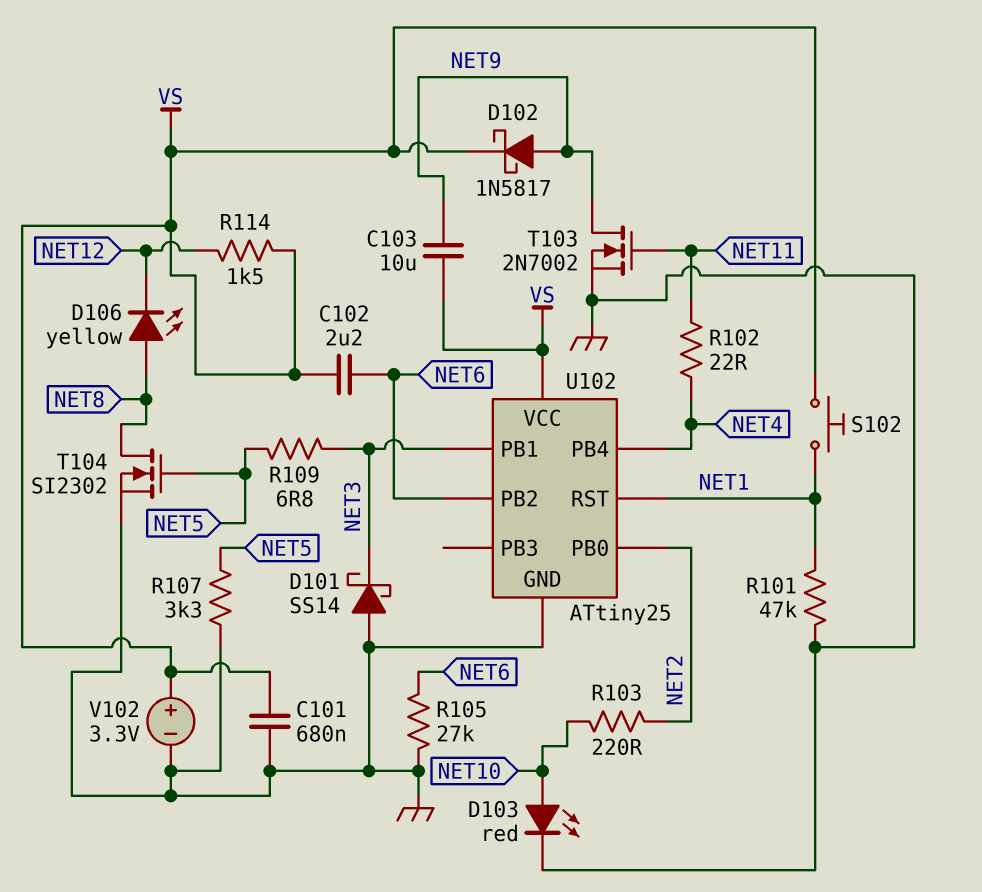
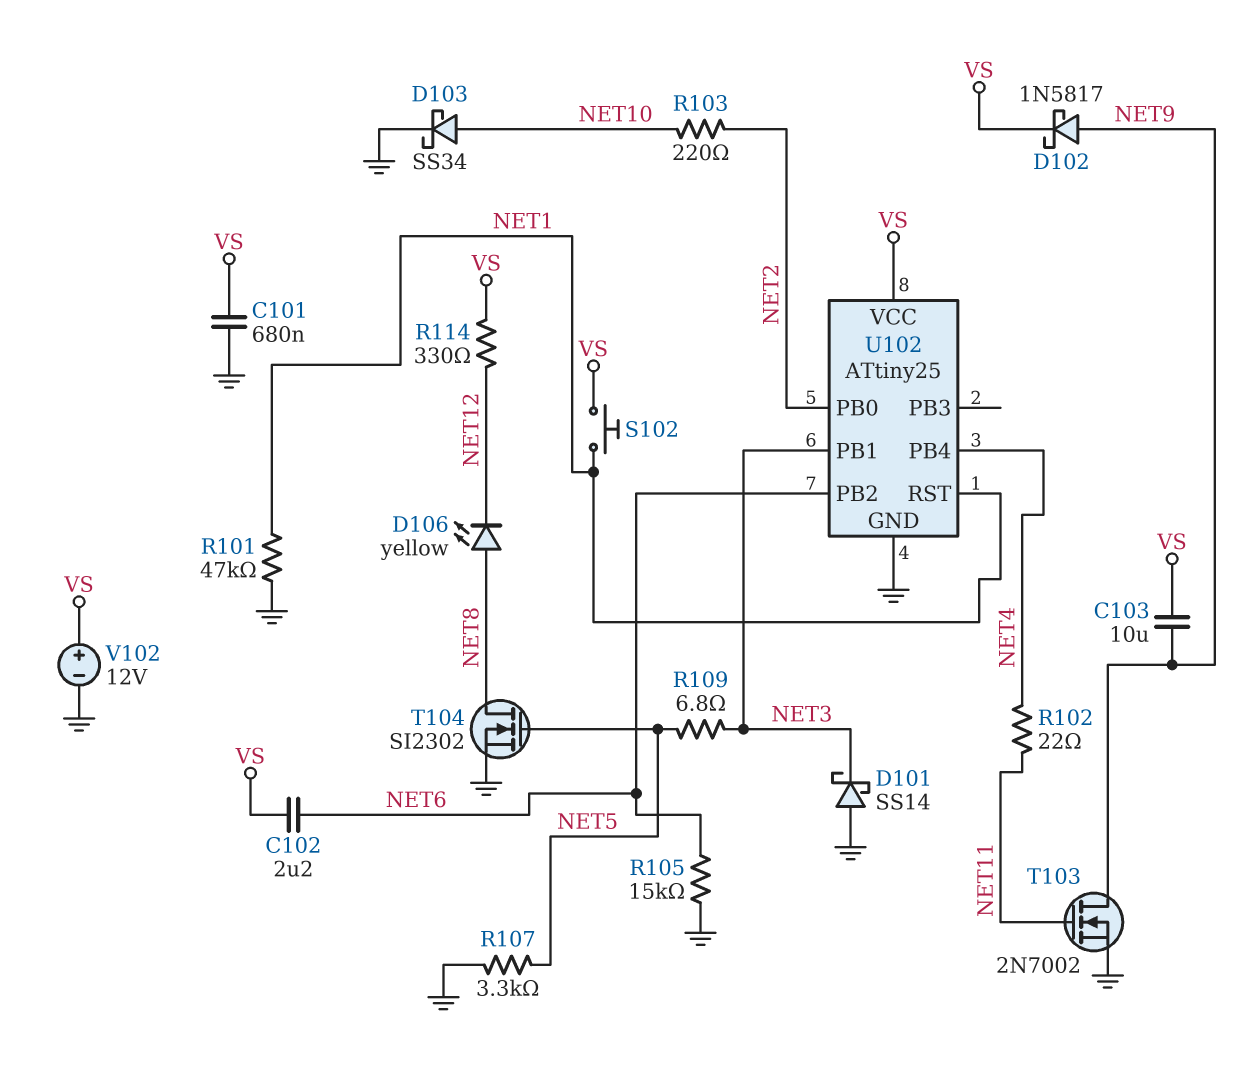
D103: LED red (A NET10, K GND) -> schottky SS34 (A NET10, K GND)
R105: 27k (GND, NET6) -> 15k (GND, NET6)
R114: 1.5k (NET12, VS) -> 330 (NET12, VS)
V102: 3.3V (plus VS, minus GND) -> 12V (plus VS, minus GND)

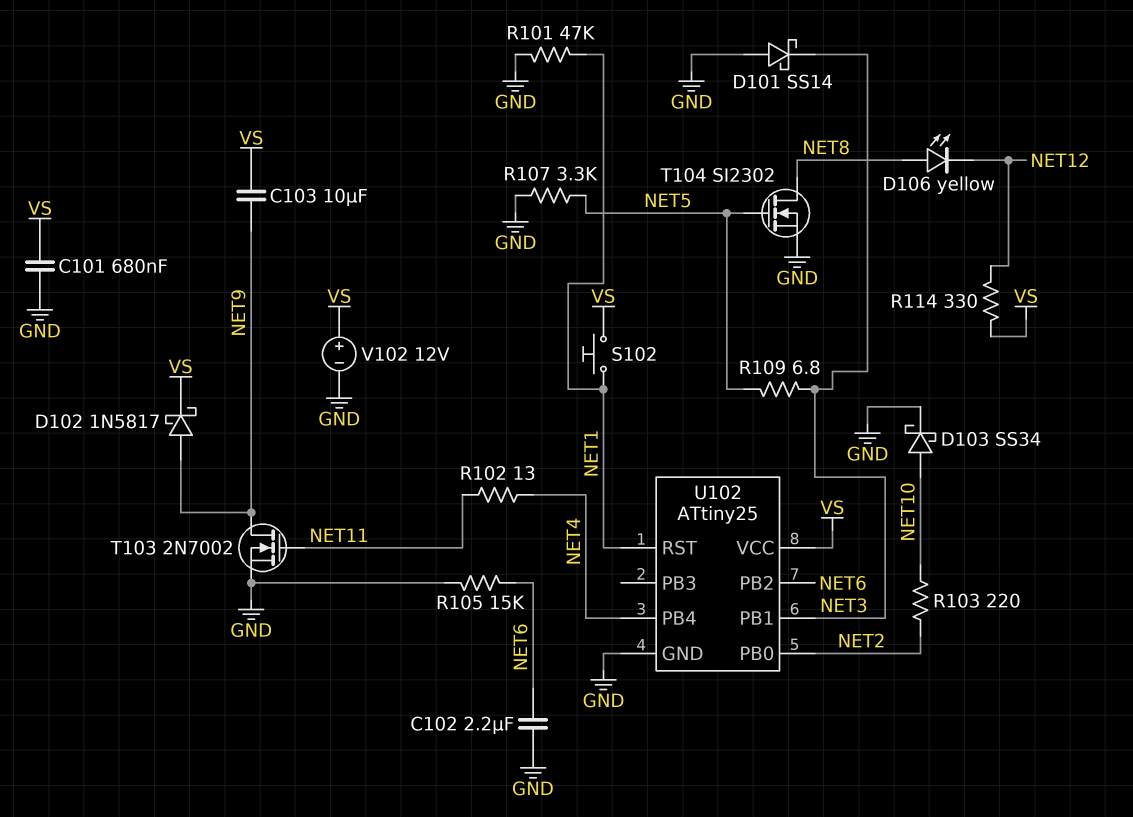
C102: 2.2uF (NET6, VS) -> 2.2uF (GND, NET6)
R102: 22 (NET4, NET11) -> 13 (NET4, NET11)

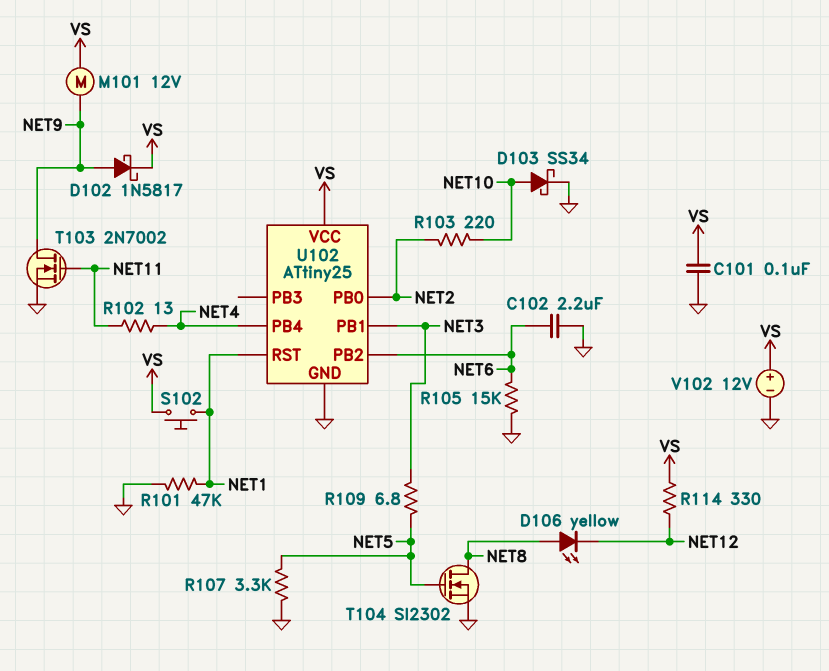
C101: 680nF (GND, VS) -> 100nF (GND, VS)
C103: 10uF (NET9, VS) -> none
D101: schottky SS14 (A GND, K NET3) -> none
M101: none -> motor 12V (NET9, VS)

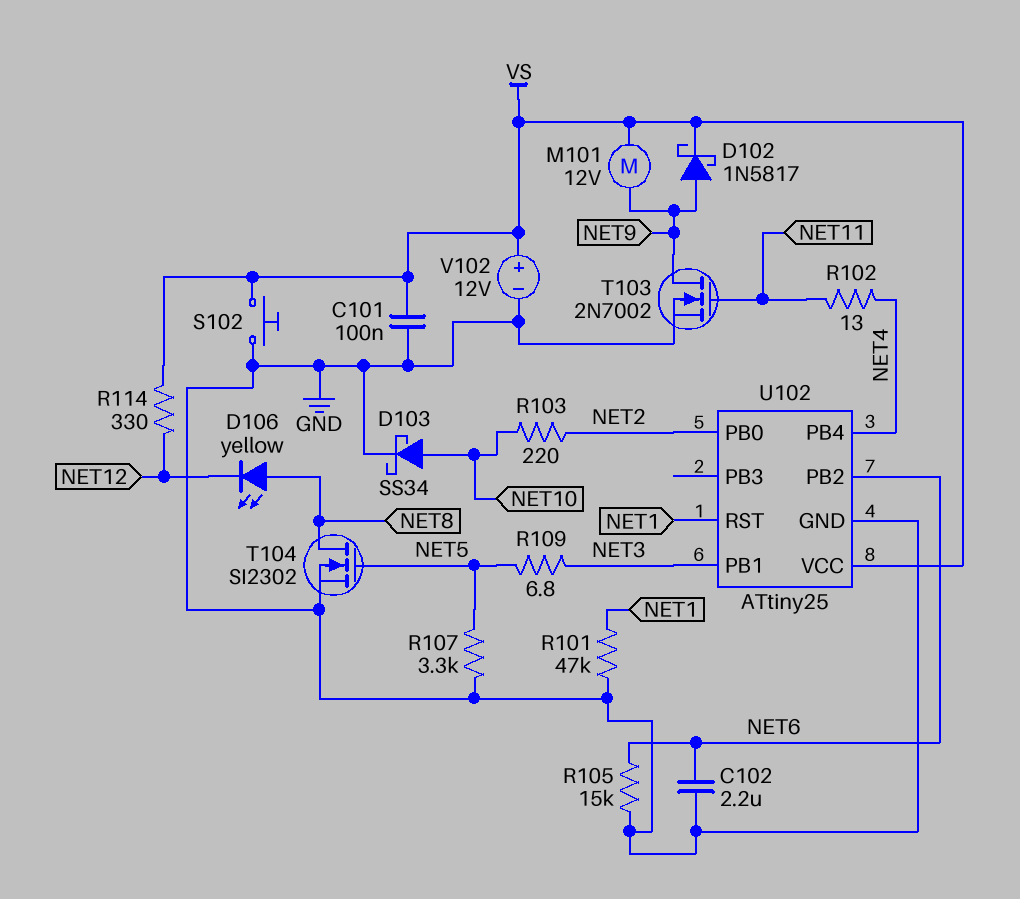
S102: button (NET1, VS) -> button (GND, VS)

